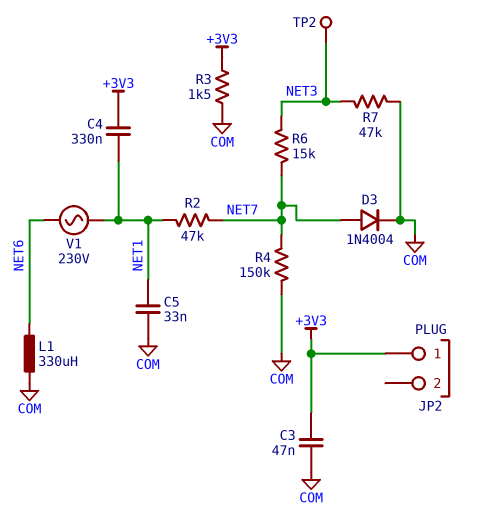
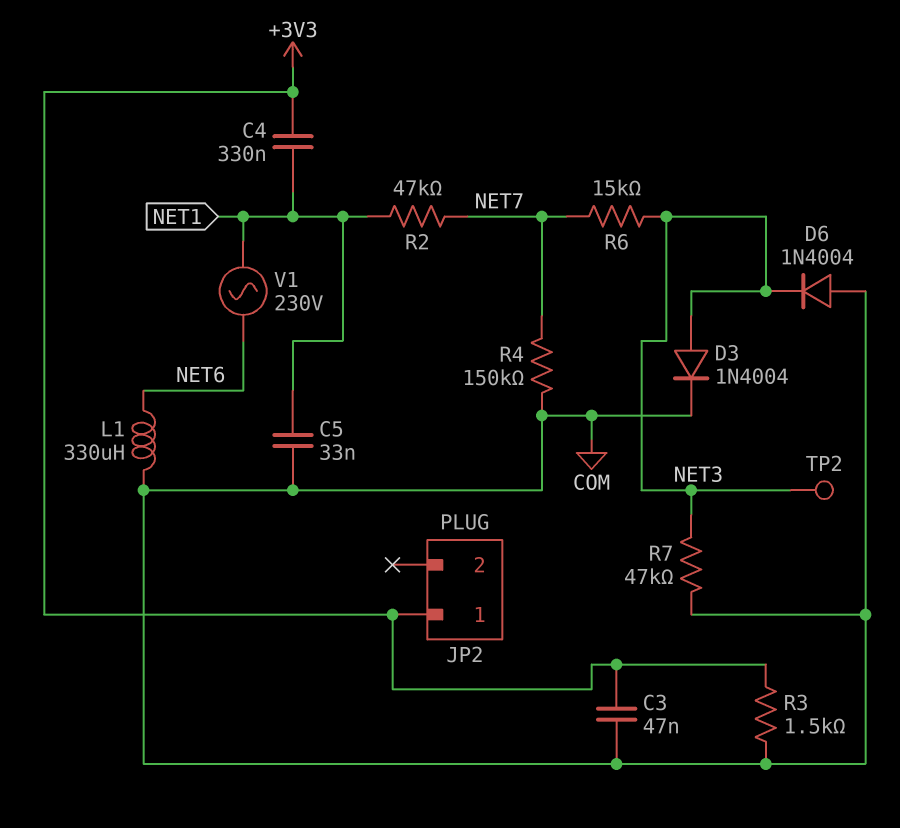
D3: diode 1N4004 (A NET7, K COM) -> diode 1N4004 (A NET3, K COM)
D6: none -> diode 1N4004 (A COM, K NET3)

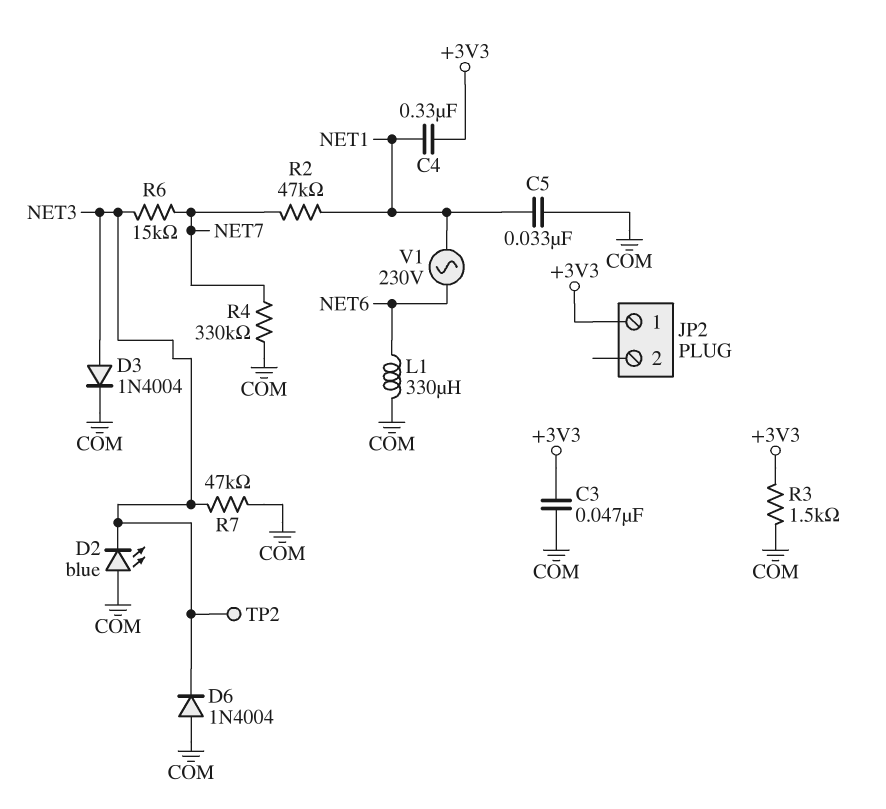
D2: none -> LED blue (A COM, K NET3)
R4: 150k (COM, NET7) -> 330k (COM, NET7)

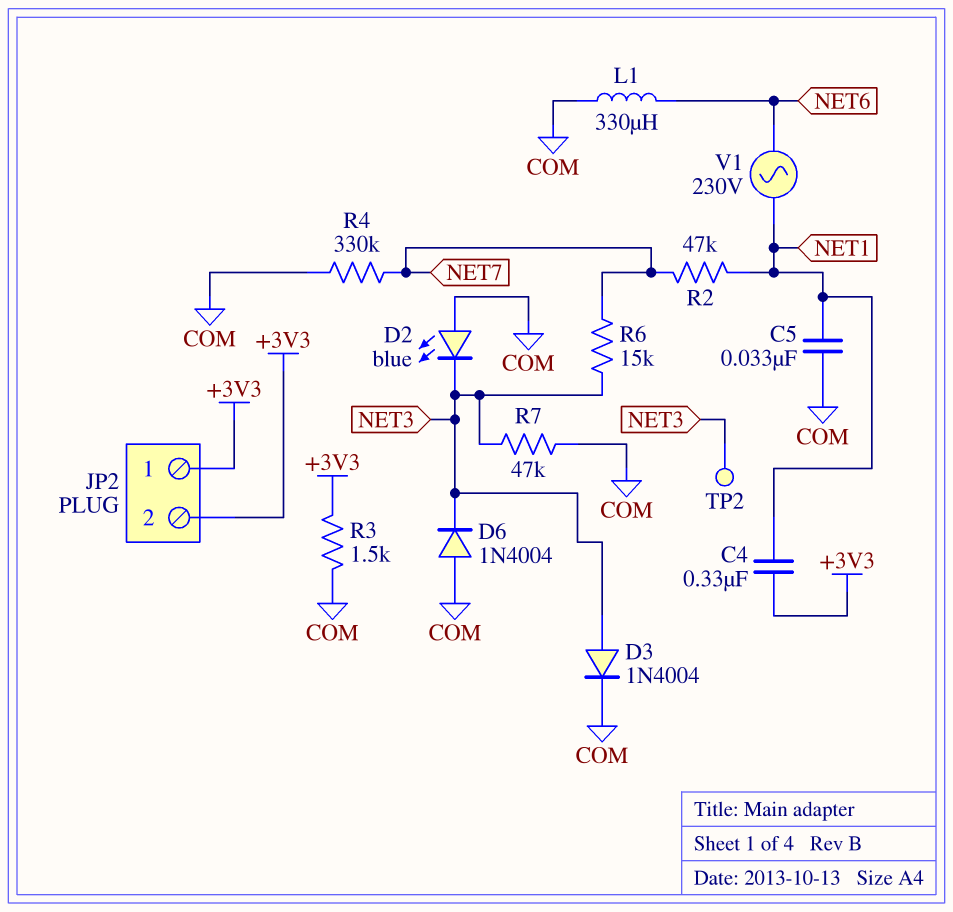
C3: 47nF (+3V3, COM) -> none
JP2 pin 2: none -> +3V3

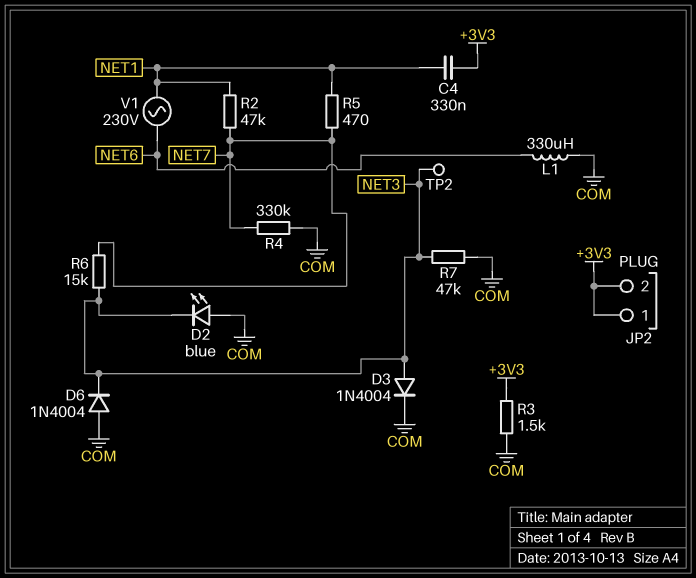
C5: 33nF (COM, NET1) -> none
R5: none -> 470 (NET1, NET7)

